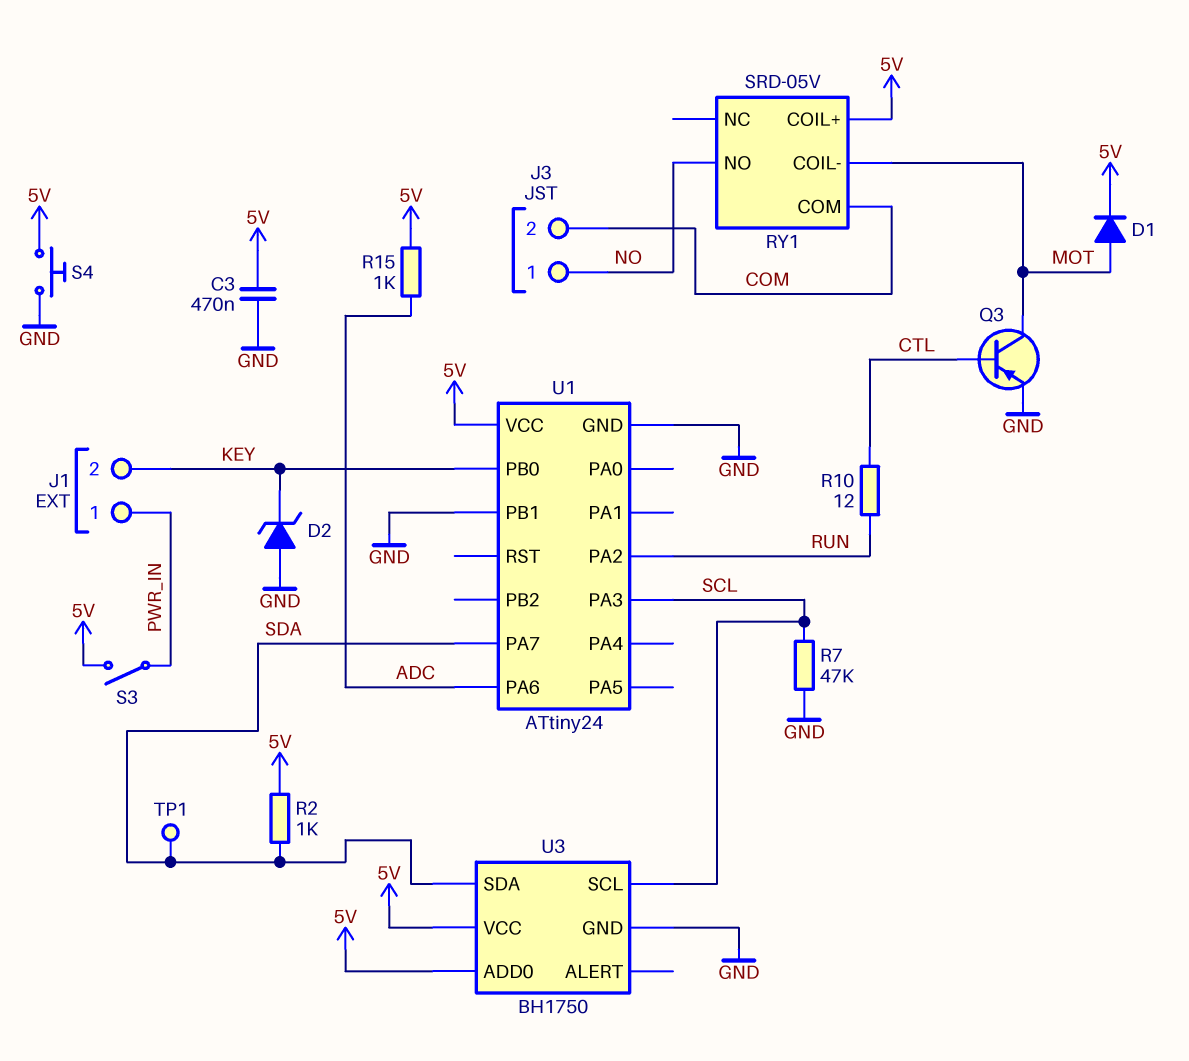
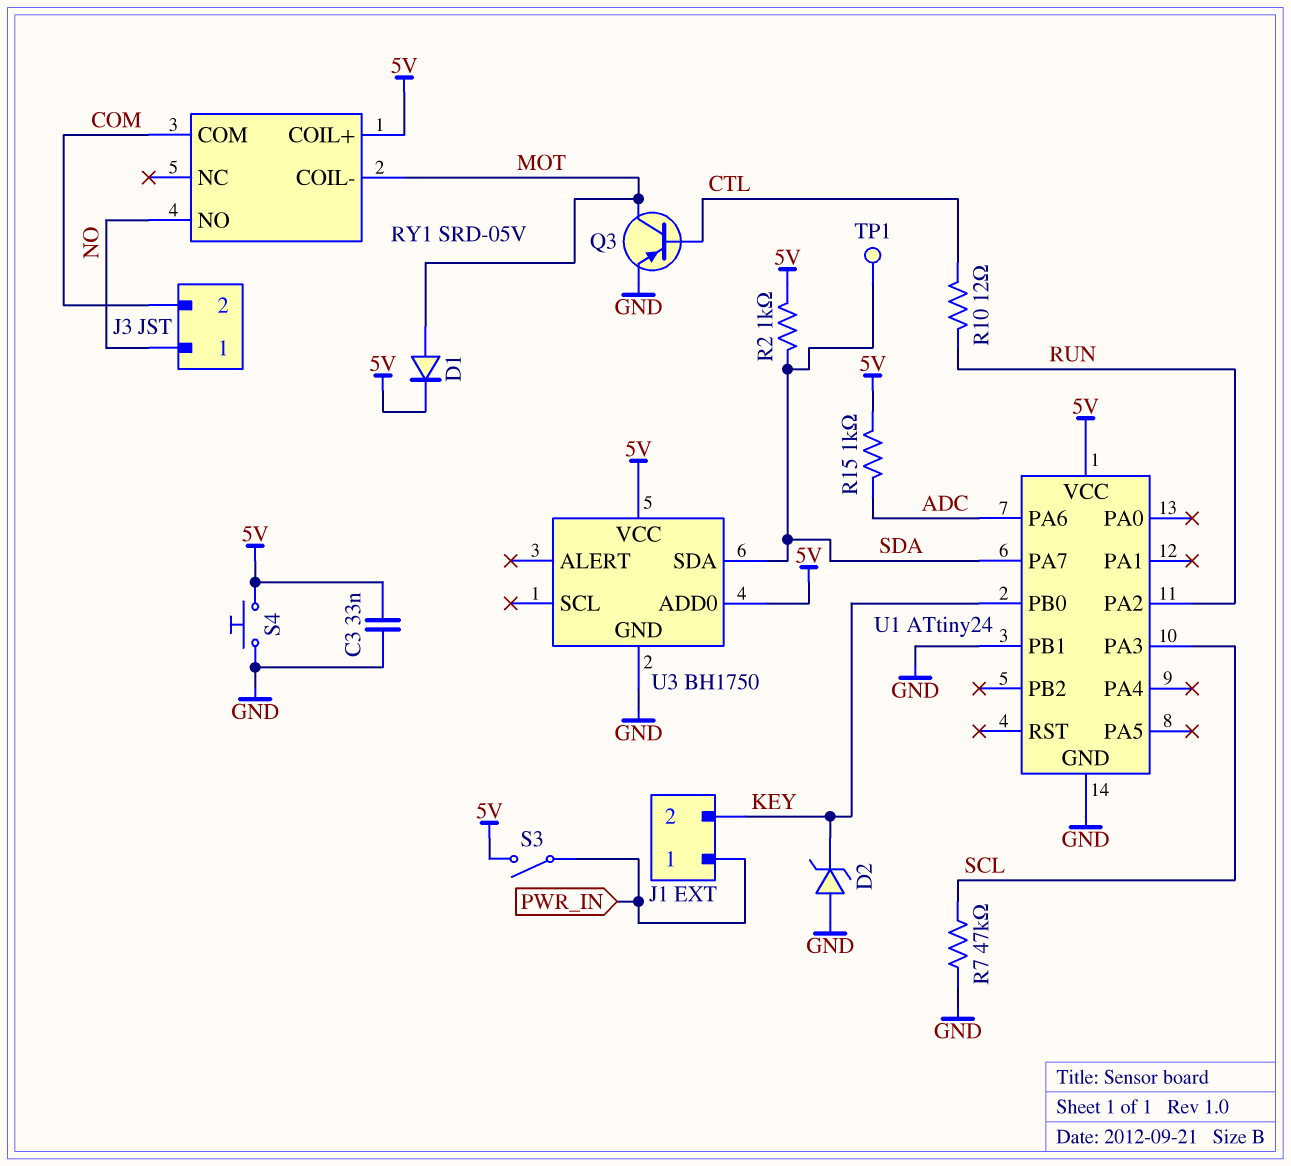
C3: 470nF (5V, GND) -> 33nF (5V, GND)
U3 pin SCL: SCL -> none

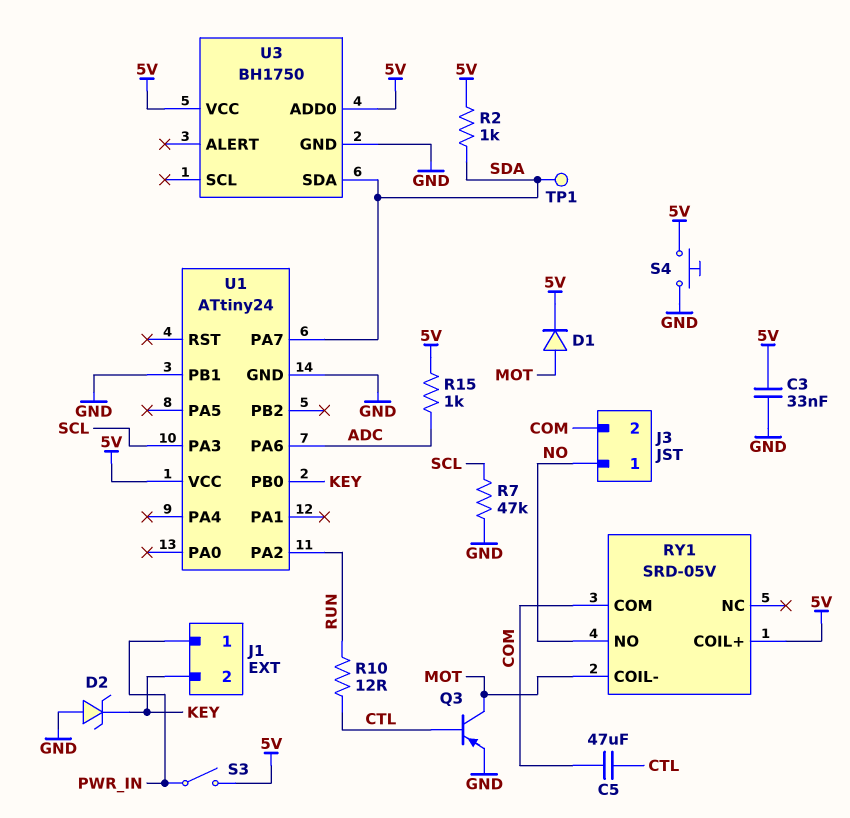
C5: none -> 47uF (COM, CTL)

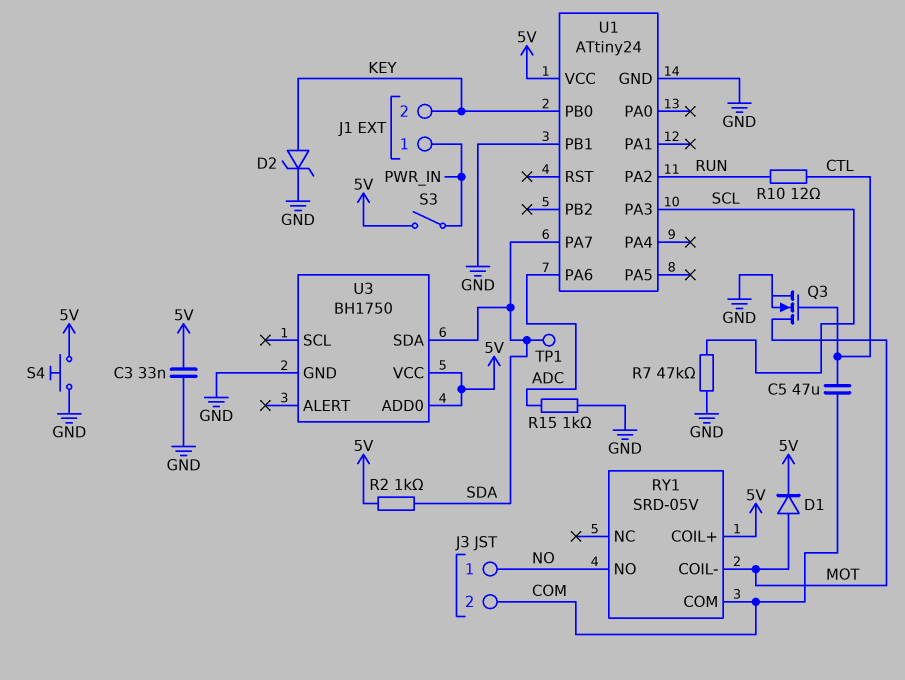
D2: zener (A GND, K KEY) -> zener (A KEY, K GND)
Q3: PNP (B CTL, C MOT, E GND) -> NMOS (G CTL, D MOT, S GND)
R15: 1k (5V, ADC) -> 1k (ADC, GND)

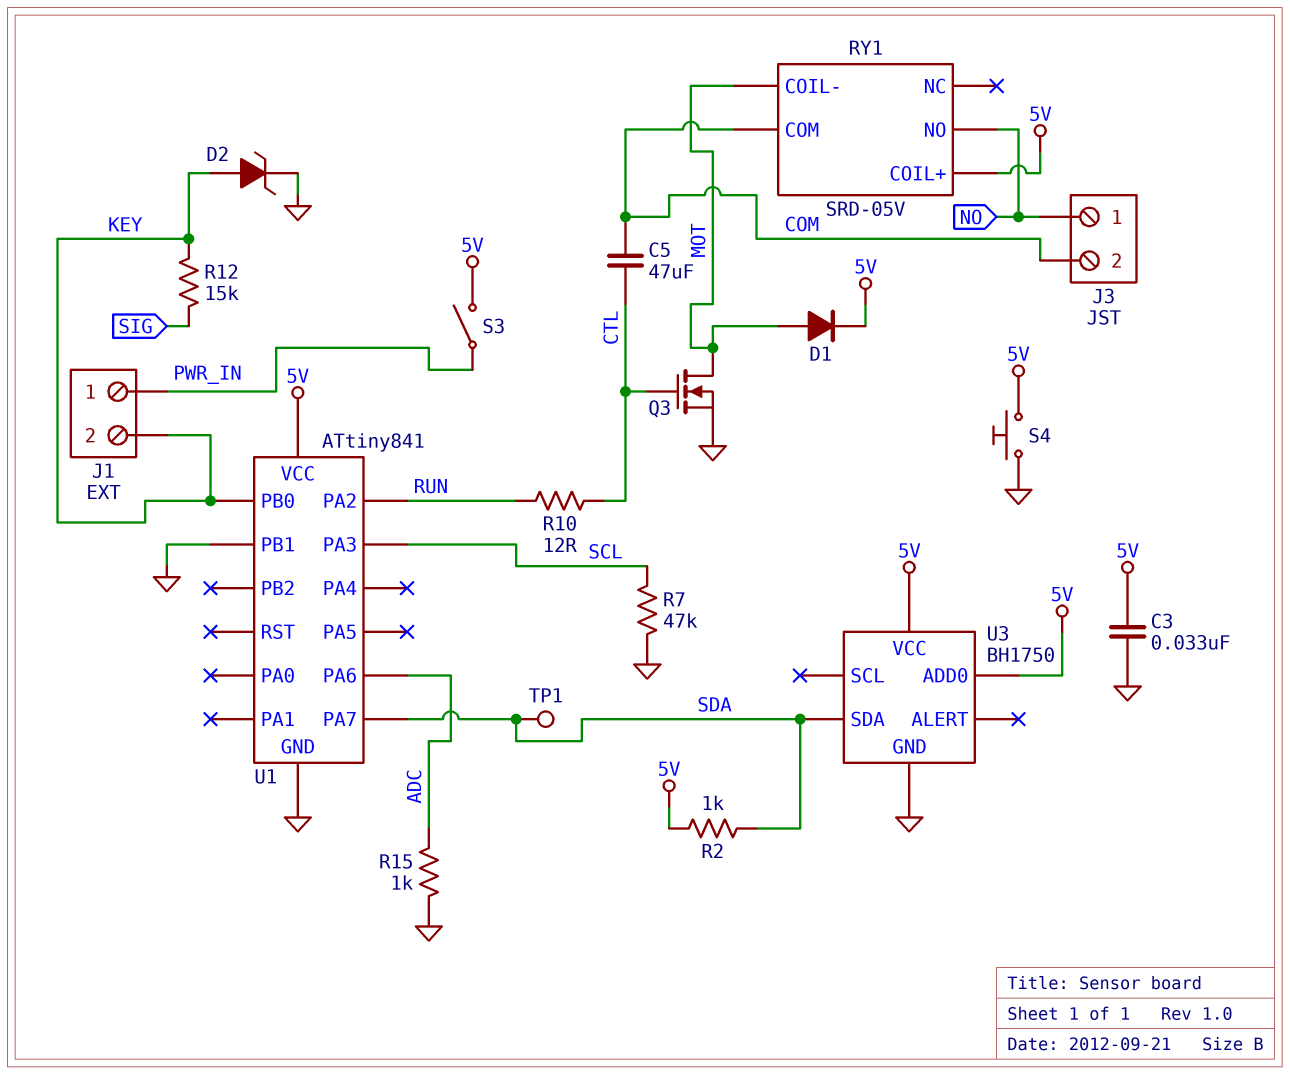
R12: none -> 15k (KEY, SIG)
U1: ATtiny24 -> ATtiny841

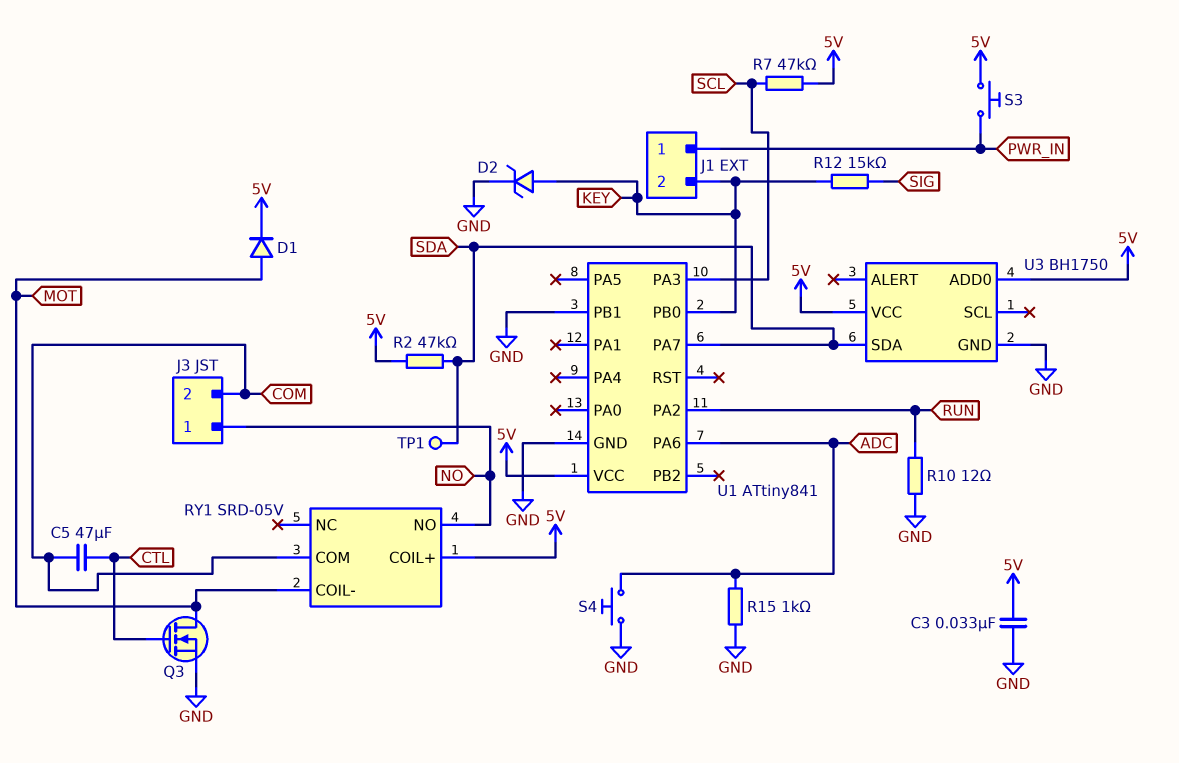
R2: 1k (5V, SDA) -> 47k (5V, SDA)
R7: 47k (GND, SCL) -> 47k (5V, SCL)
R10: 12 (CTL, RUN) -> 12 (GND, RUN)
S3: switch (5V, PWR_IN) -> button (5V, PWR_IN)
S4: button (5V, GND) -> button (ADC, GND)

